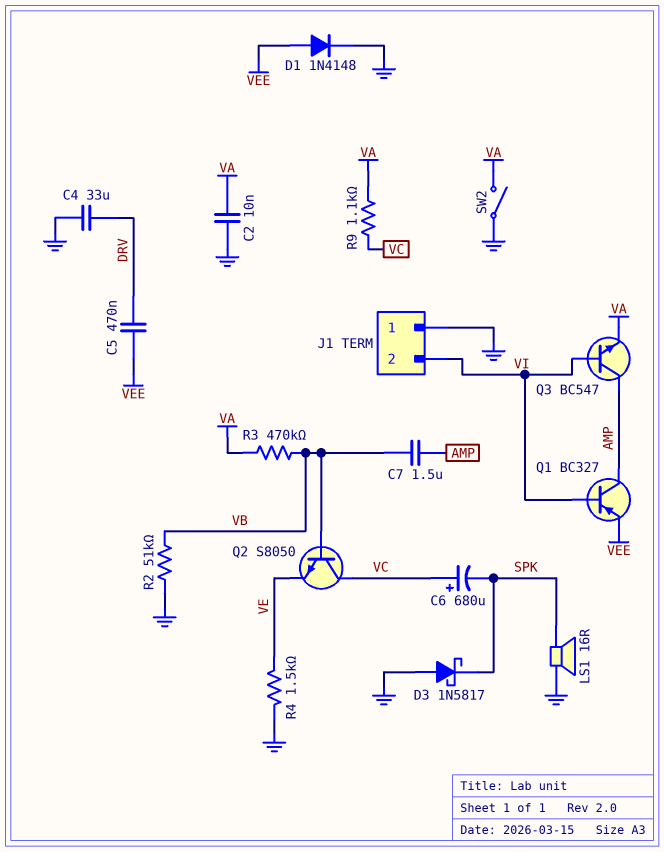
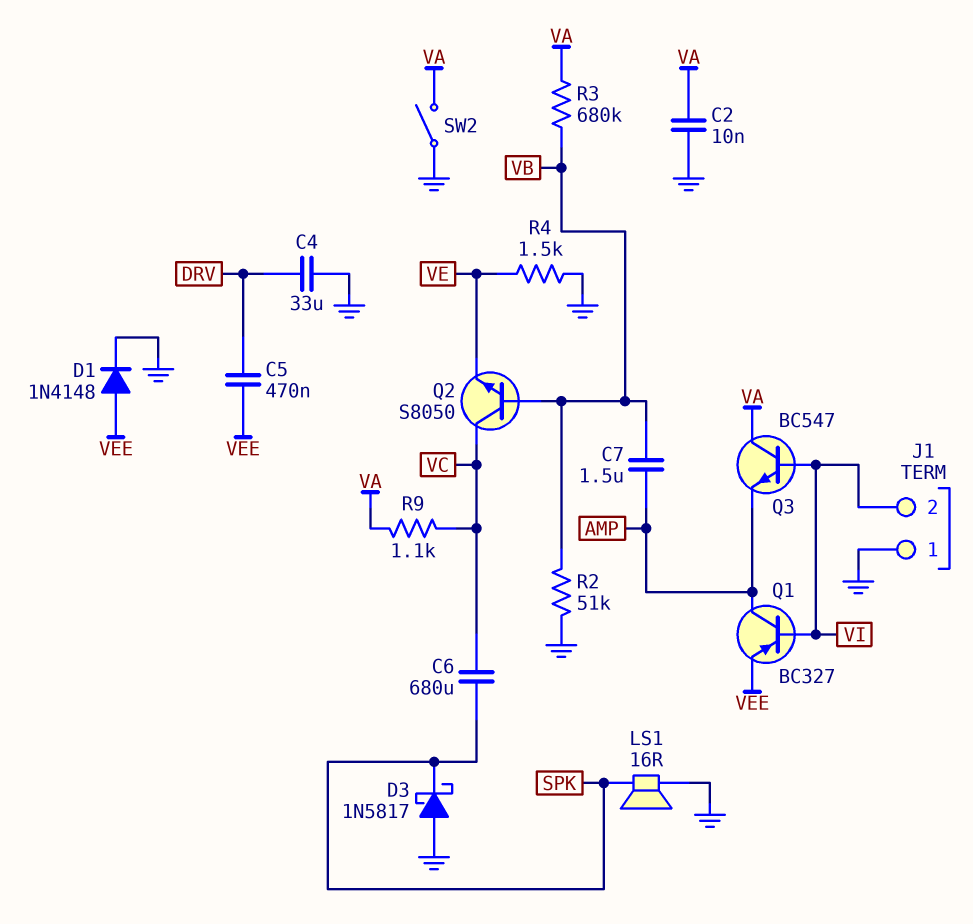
C6: 680uF (plus VC, minus SPK) -> 680uF (SPK, VC)
Q3: NPN BC547 (B VI, C AMP, E VA) -> NPN BC547 (B VI, C VA, E AMP)
R3: 470k (VA, VB) -> 680k (VA, VB)

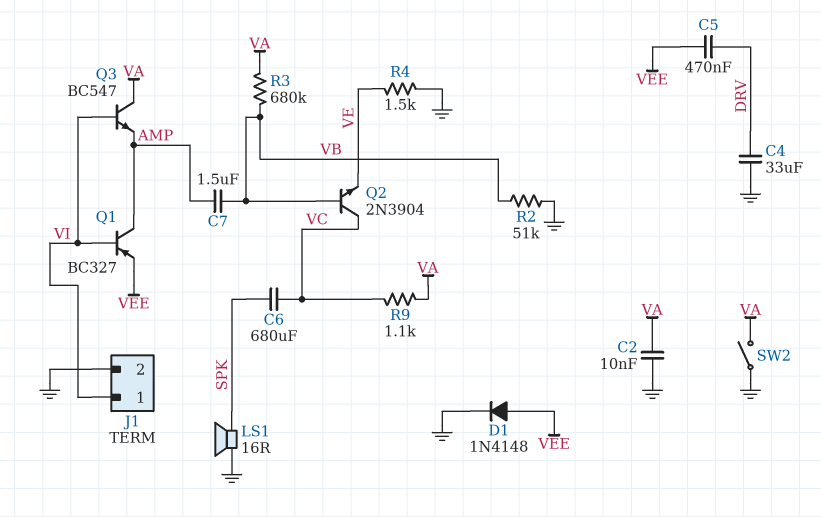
D3: schottky 1N5817 (A GND, K SPK) -> none
J1 pin 1: GND -> VI
J1 pin 2: VI -> GND
Q2: NPN S8050 (B VB, C VC, E VE) -> NPN 2N3904 (B VB, C VC, E VE)

